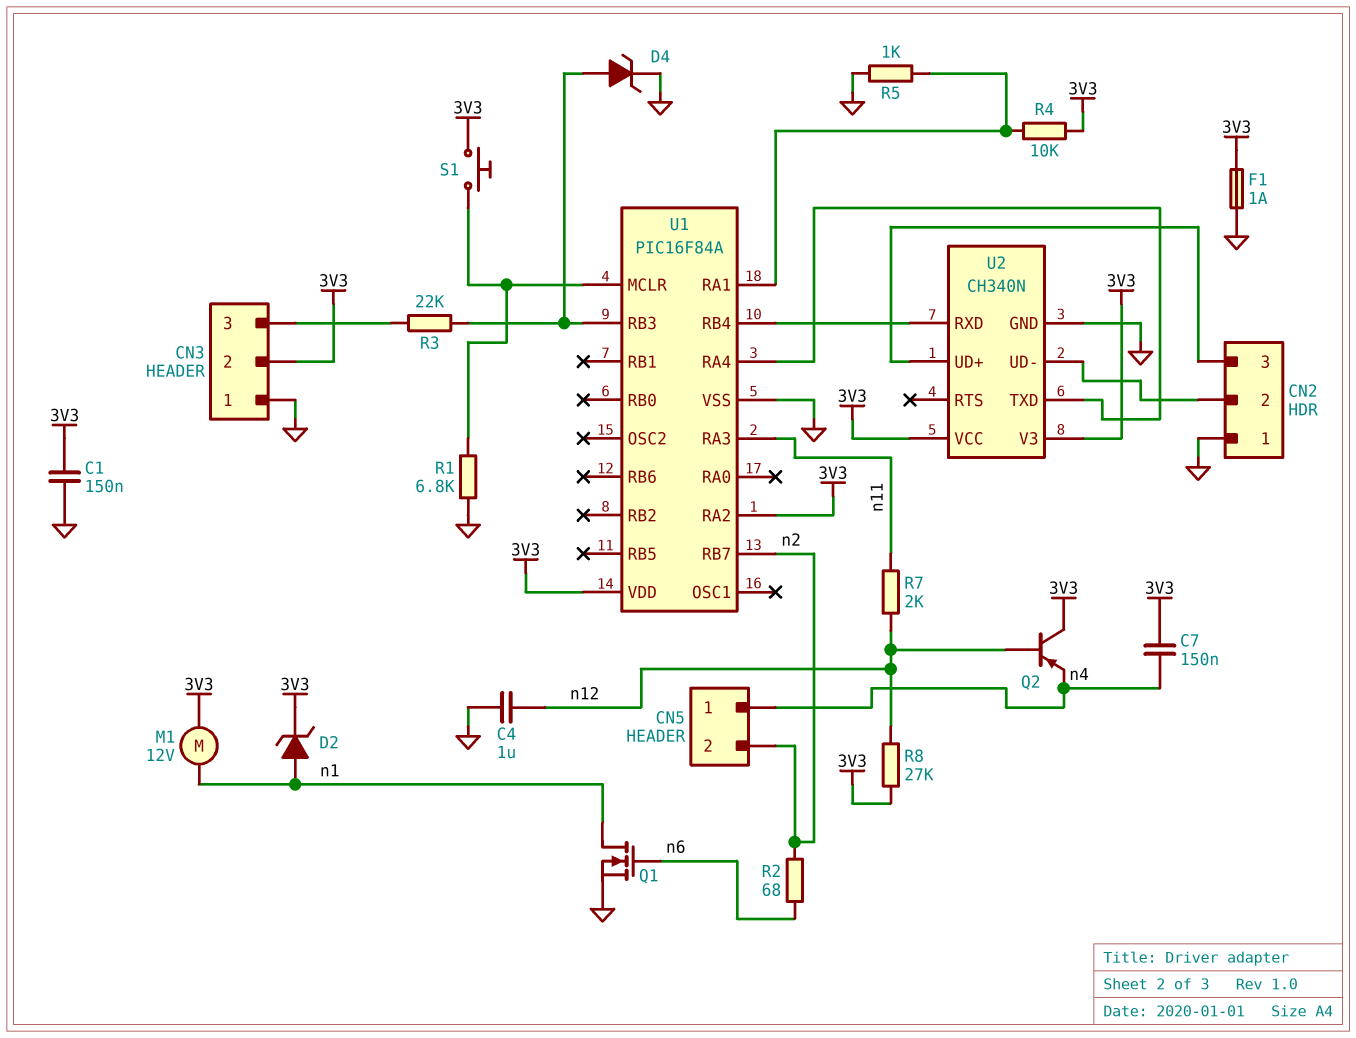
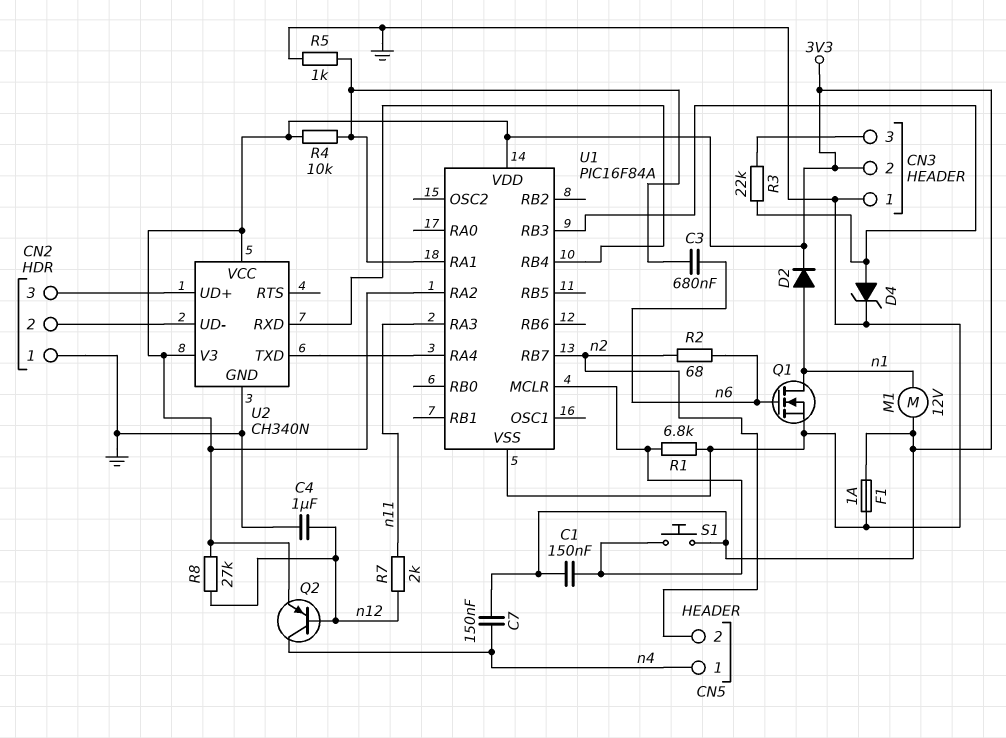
C1: 150nF (3V3, GND) -> 150nF (3V3, U1/MCLR)
C3: none -> 680nF (U1/RA1, n6)
D2: zener (A n1, K 3V3) -> diode (A n1, K 3V3)
Q2: PNP (B n12, C 3V3, E n4) -> PNP (B n12, C n4, E 3V3)

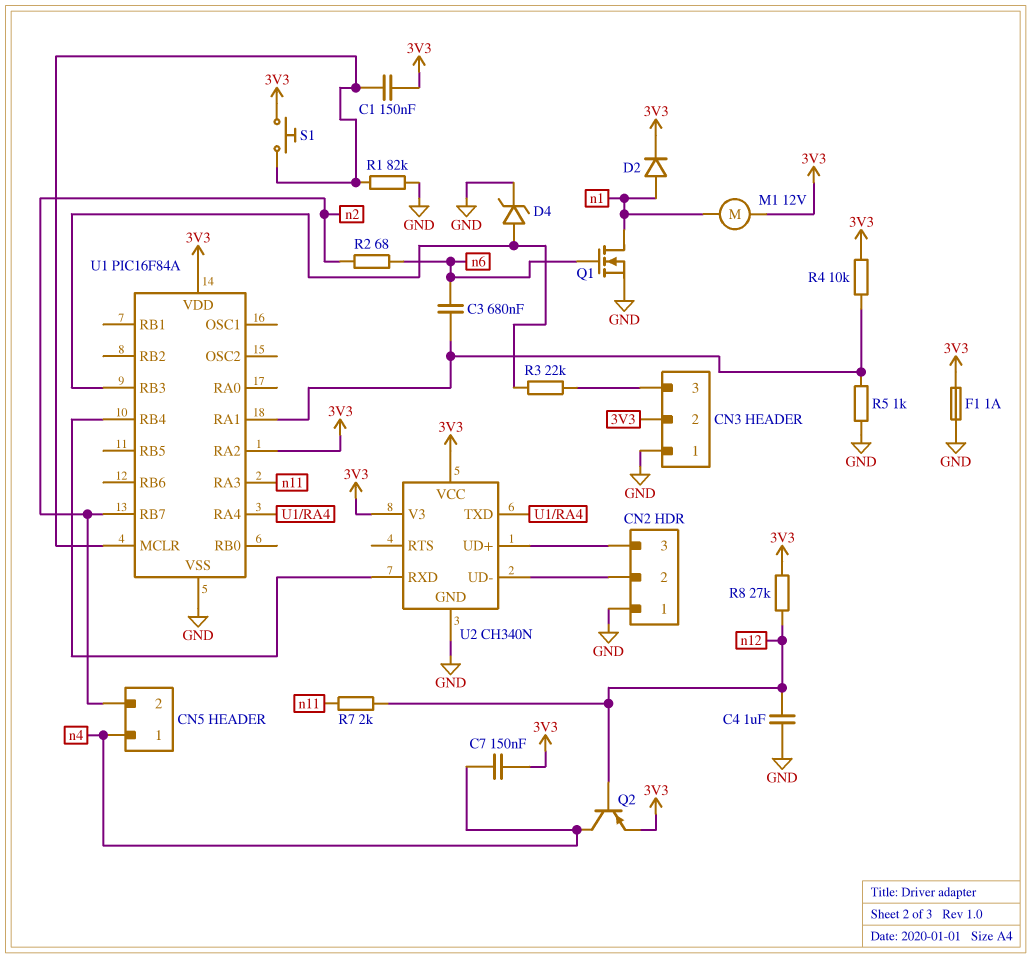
R1: 6.8k (GND, U1/MCLR) -> 82k (GND, U1/MCLR)

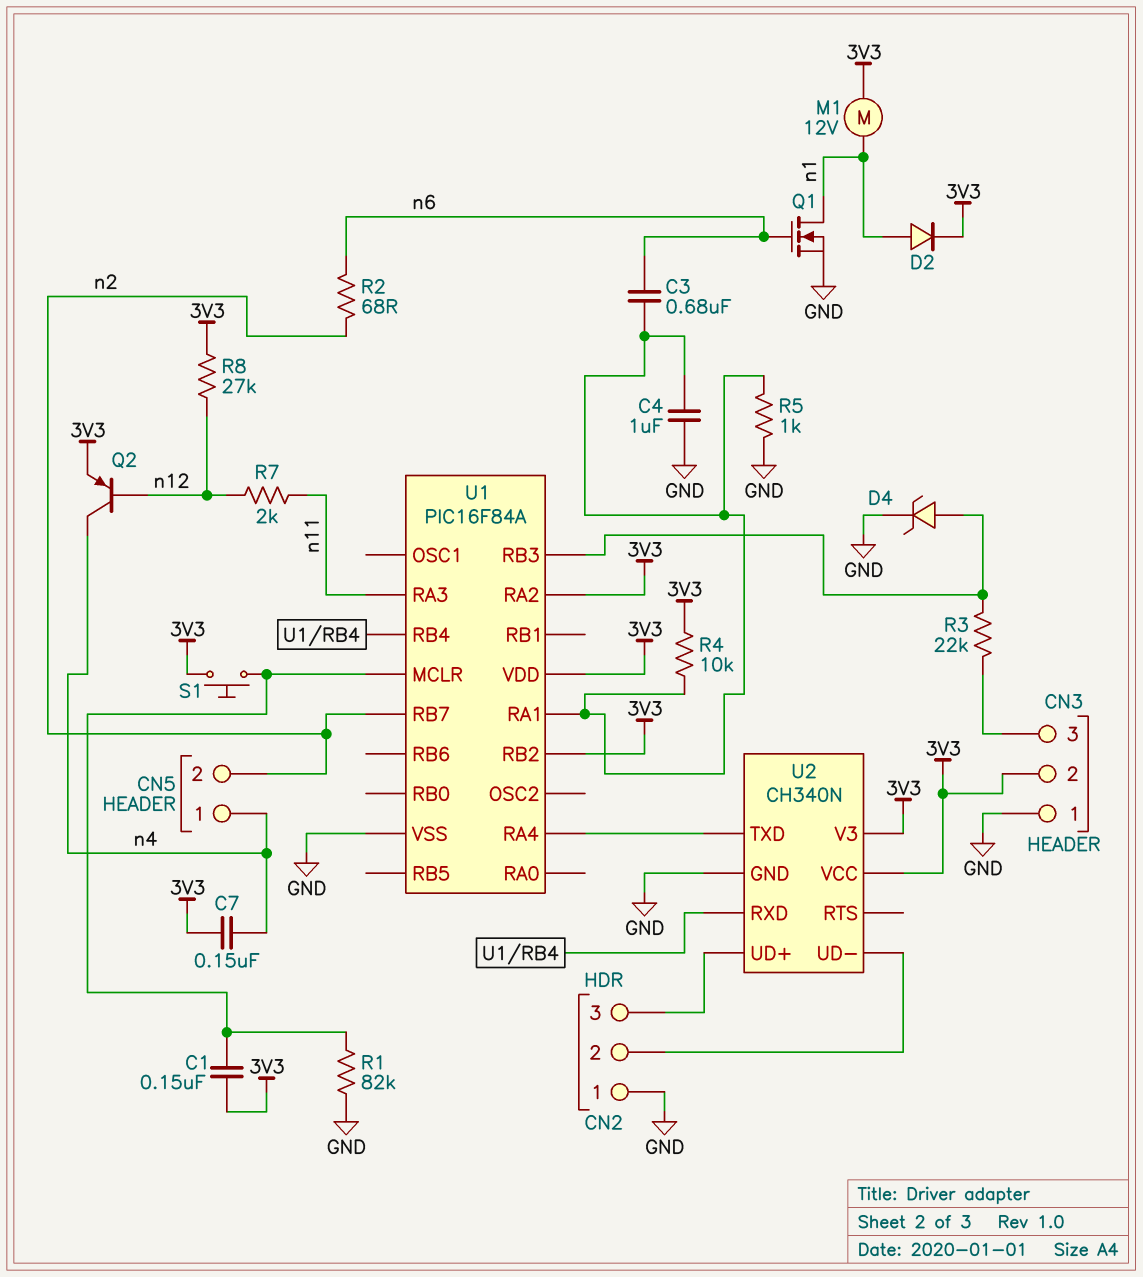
C4: 1uF (GND, n12) -> 1uF (GND, U1/RA1)
F1: 1A (3V3, GND) -> none
U1 pin RB2: none -> 3V3

